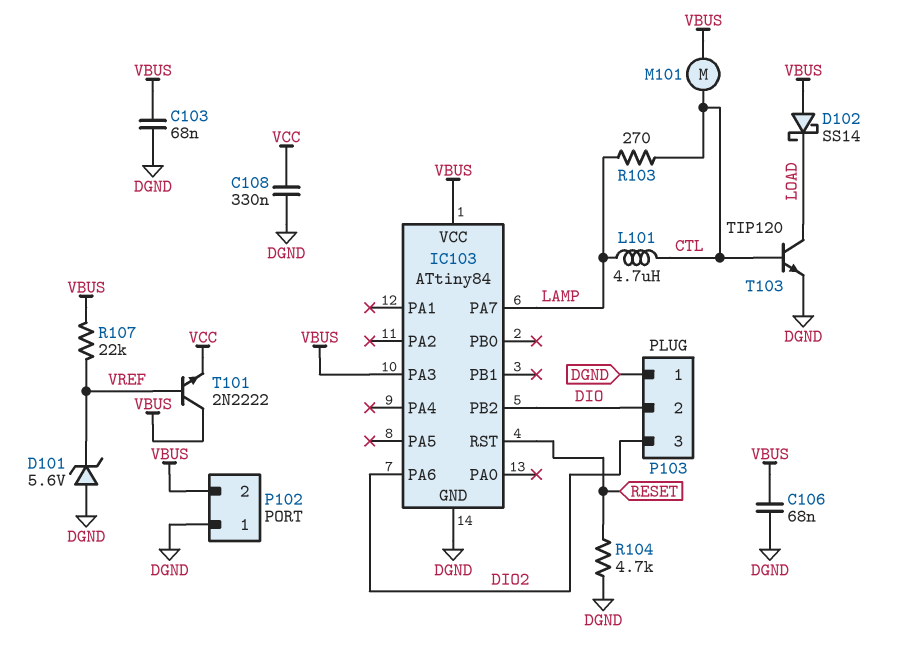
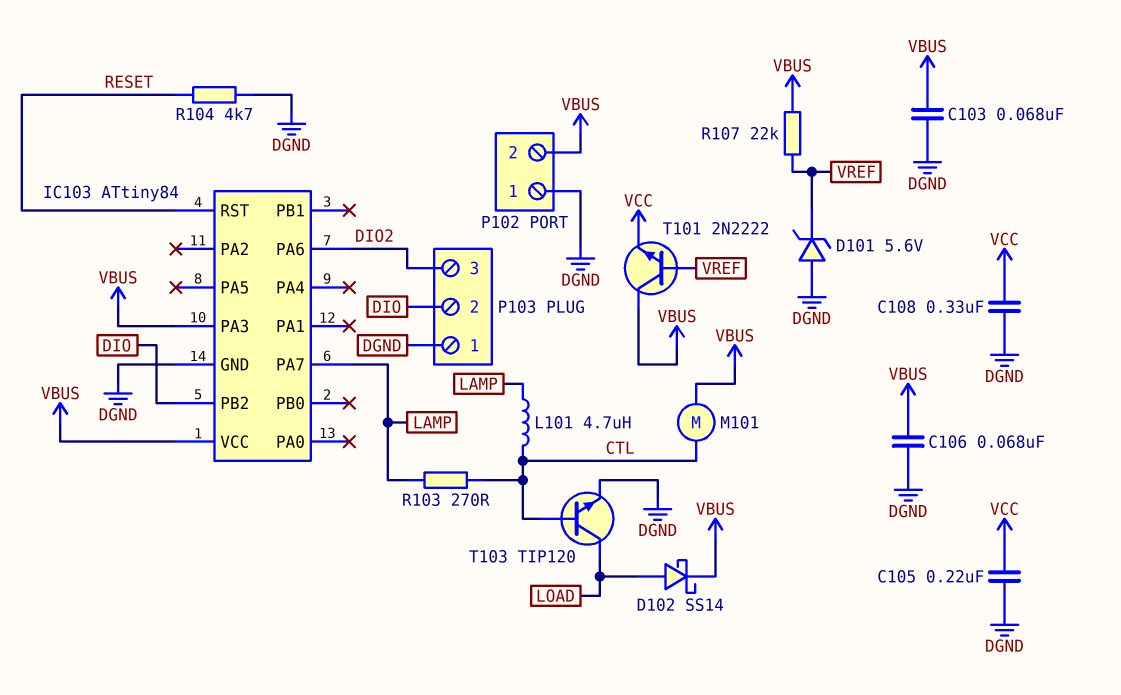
C105: none -> 220nF (DGND, VCC)
D102: schottky SS14 (A VBUS, K LOAD) -> schottky SS14 (A LOAD, K VBUS)

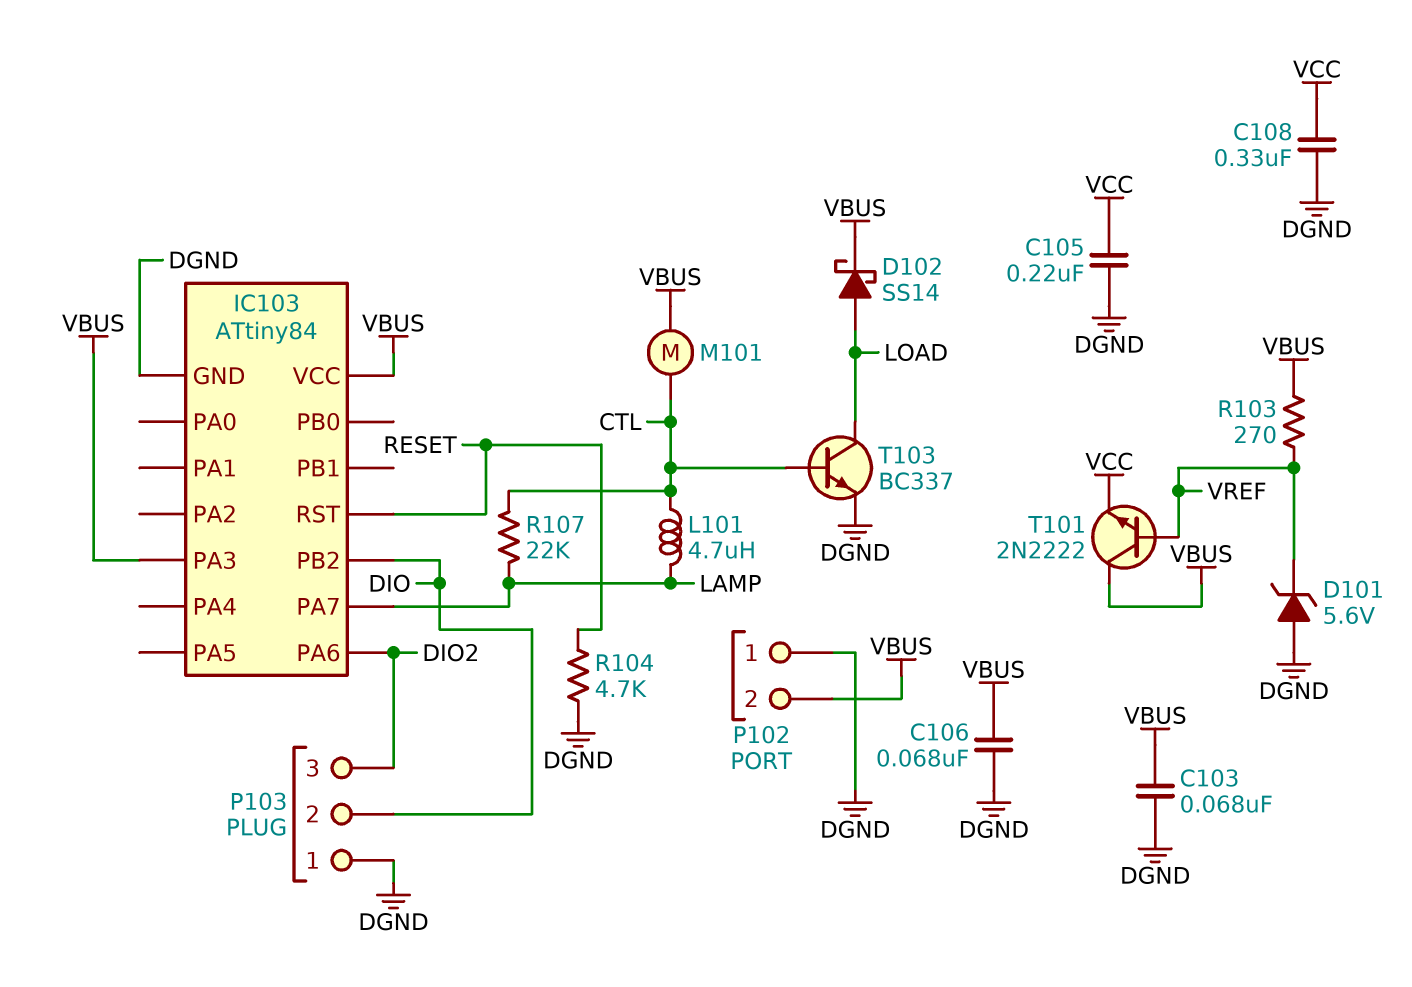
R103: 270 (CTL, LAMP) -> 270 (VBUS, VREF)
R107: 22k (VBUS, VREF) -> 22k (CTL, LAMP)
T103: NPN TIP120 (B CTL, C LOAD, E DGND) -> NPN BC337 (B CTL, C LOAD, E DGND)

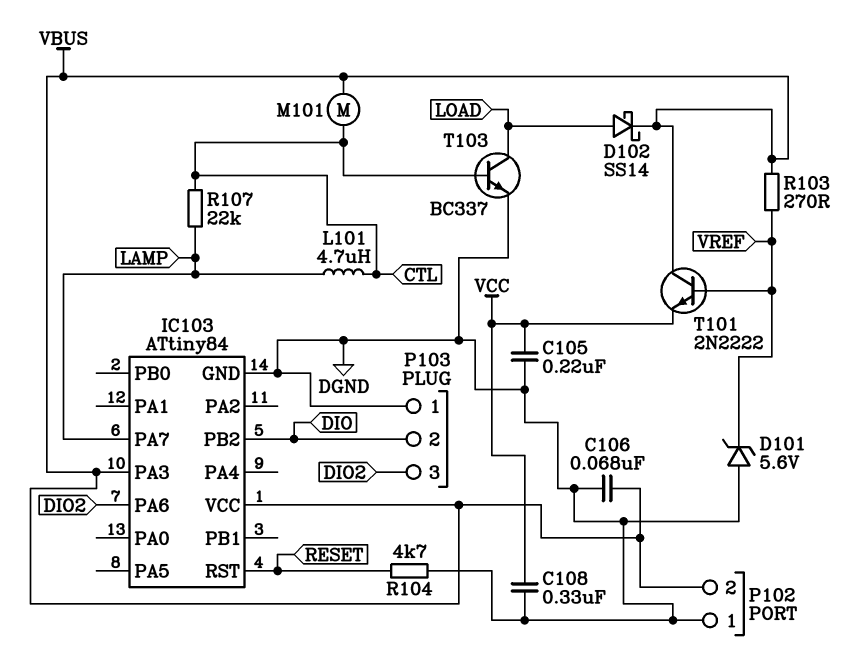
C103: 68nF (DGND, VBUS) -> none

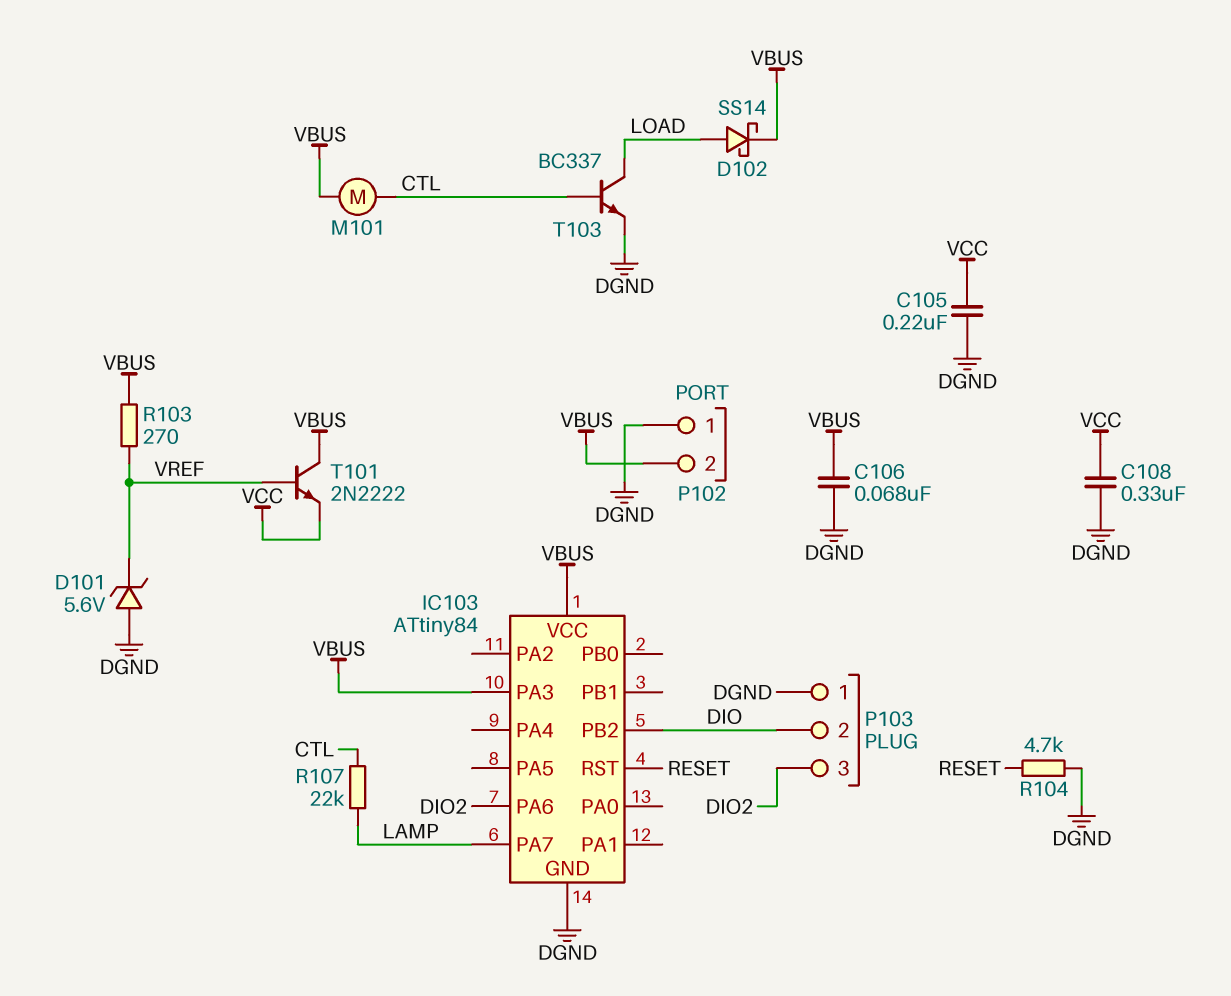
L101: 4.7uH (CTL, LAMP) -> none

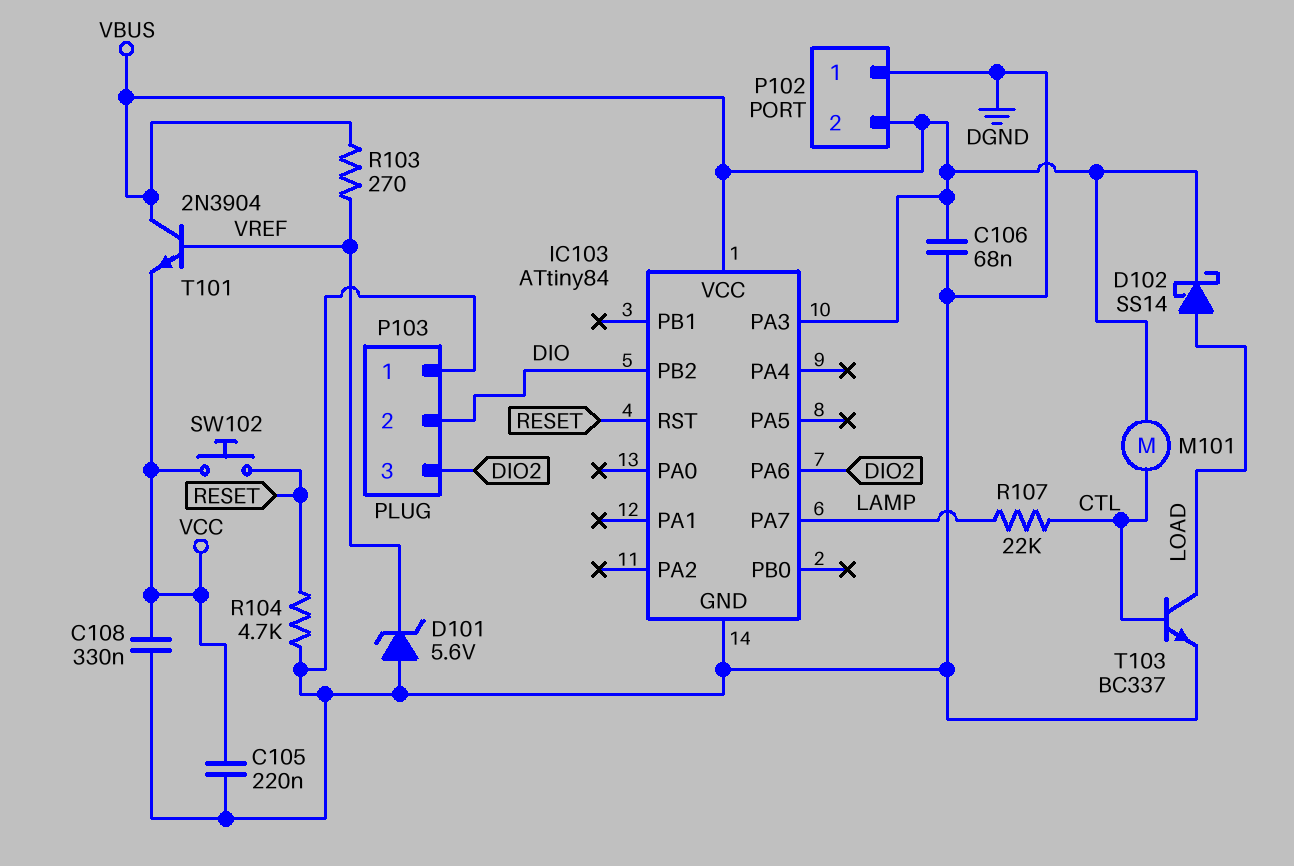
SW102: none -> button (RESET, VCC)
T101: NPN 2N2222 (B VREF, C VBUS, E VCC) -> NPN 2N3904 (B VREF, C VBUS, E VCC)

